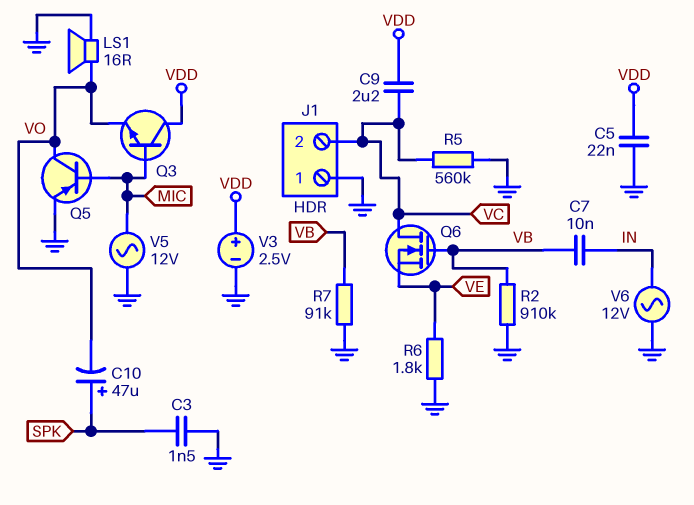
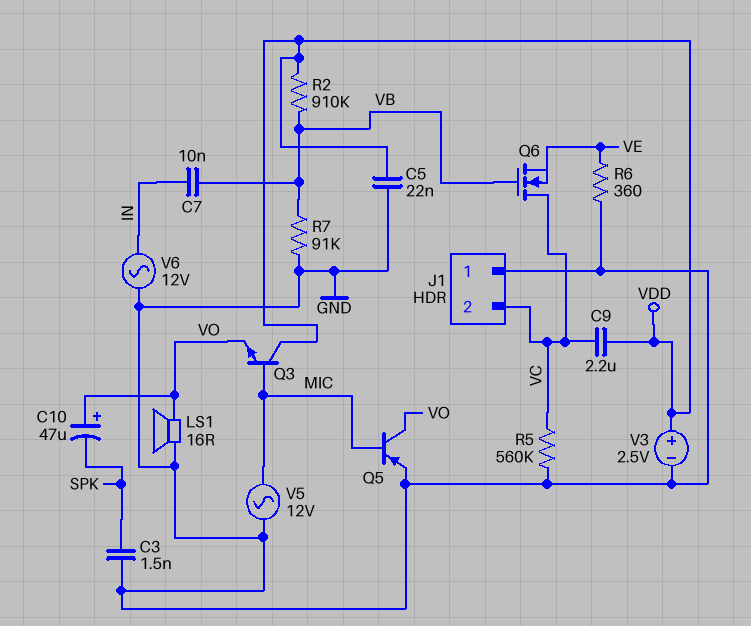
C10: 47uF (plus SPK, minus VO) -> 47uF (plus VO, minus SPK)
R2: 910k (GND, VB) -> 910k (VB, VDD)
R6: 1.8k (GND, VE) -> 360 (GND, VE)

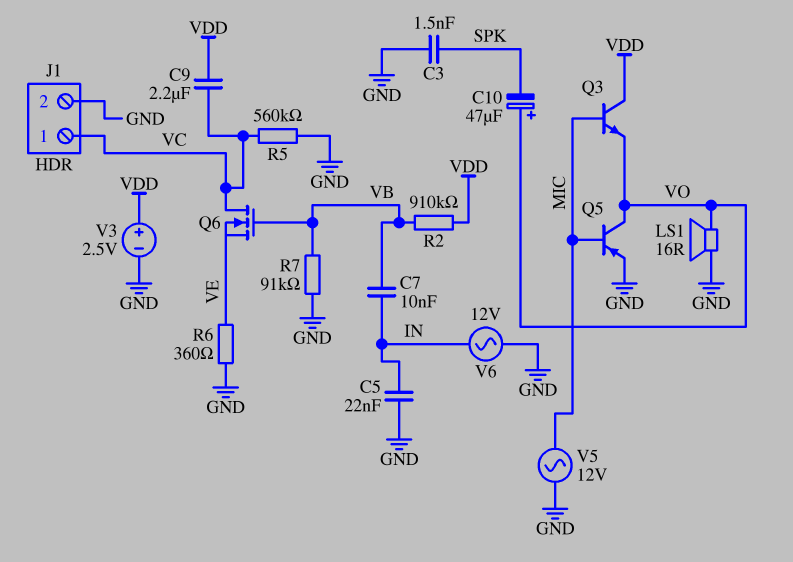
C5: 22nF (GND, VDD) -> 22nF (GND, IN)
J1 pin 1: GND -> VC
J1 pin 2: VC -> GND

